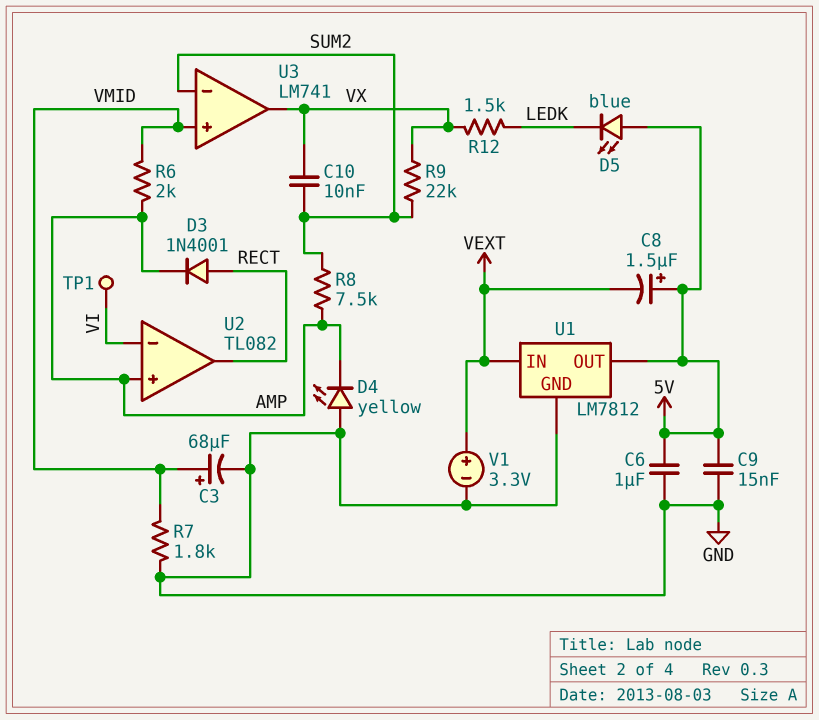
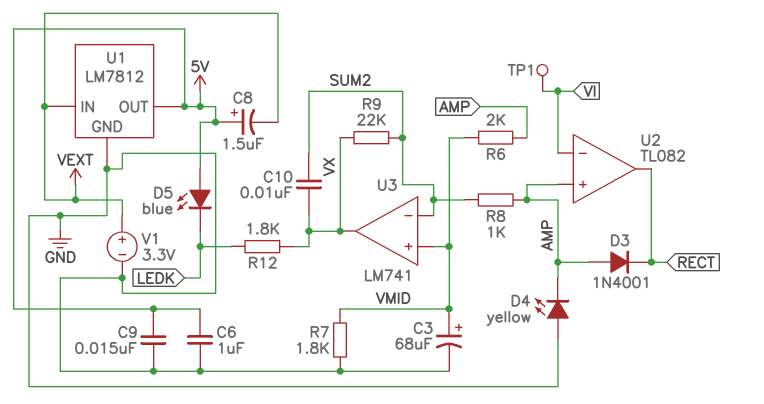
D3: diode 1N4001 (A RECT, K AMP) -> diode 1N4001 (A AMP, K RECT)
R8: 7.5k (AMP, SUM2) -> 1k (AMP, SUM2)
R12: 1.5k (LEDK, VX) -> 1.8k (LEDK, VX)

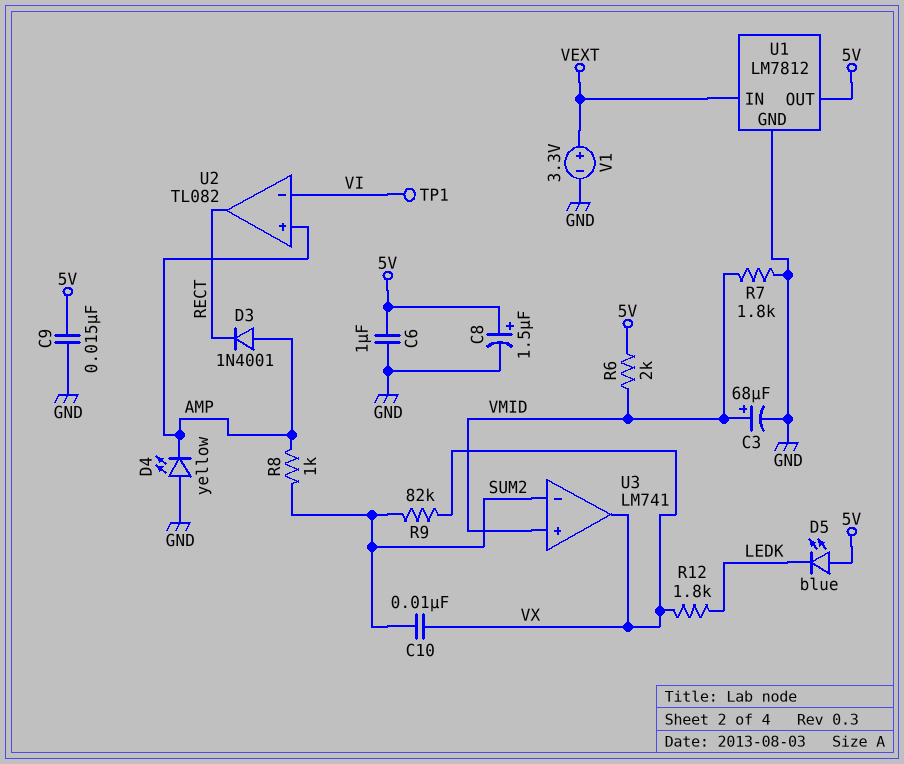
C8: 1.5uF (plus 5V, minus VEXT) -> 1.5uF (plus 5V, minus GND)
R6: 2k (AMP, VMID) -> 2k (5V, VMID)
R9: 22k (SUM2, VX) -> 82k (SUM2, VX)

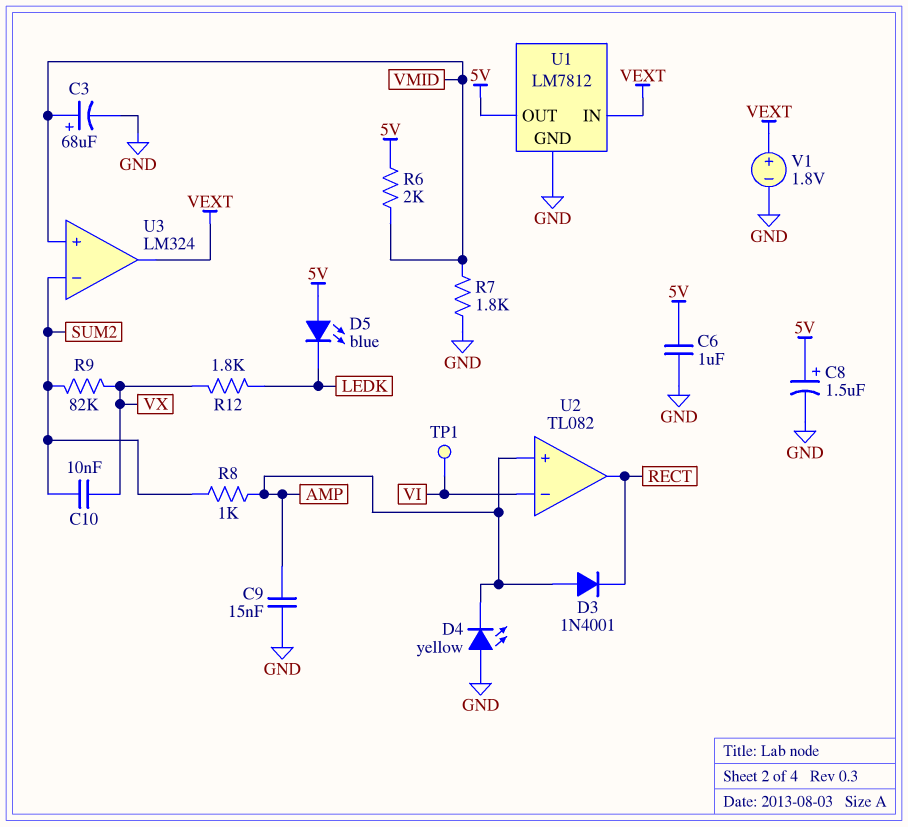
C9: 15nF (5V, GND) -> 15nF (AMP, GND)
U3: LM741 -> LM324
U3 pin out: VX -> VEXT
V1: 3.3V (plus VEXT, minus GND) -> 1.8V (plus VEXT, minus GND)

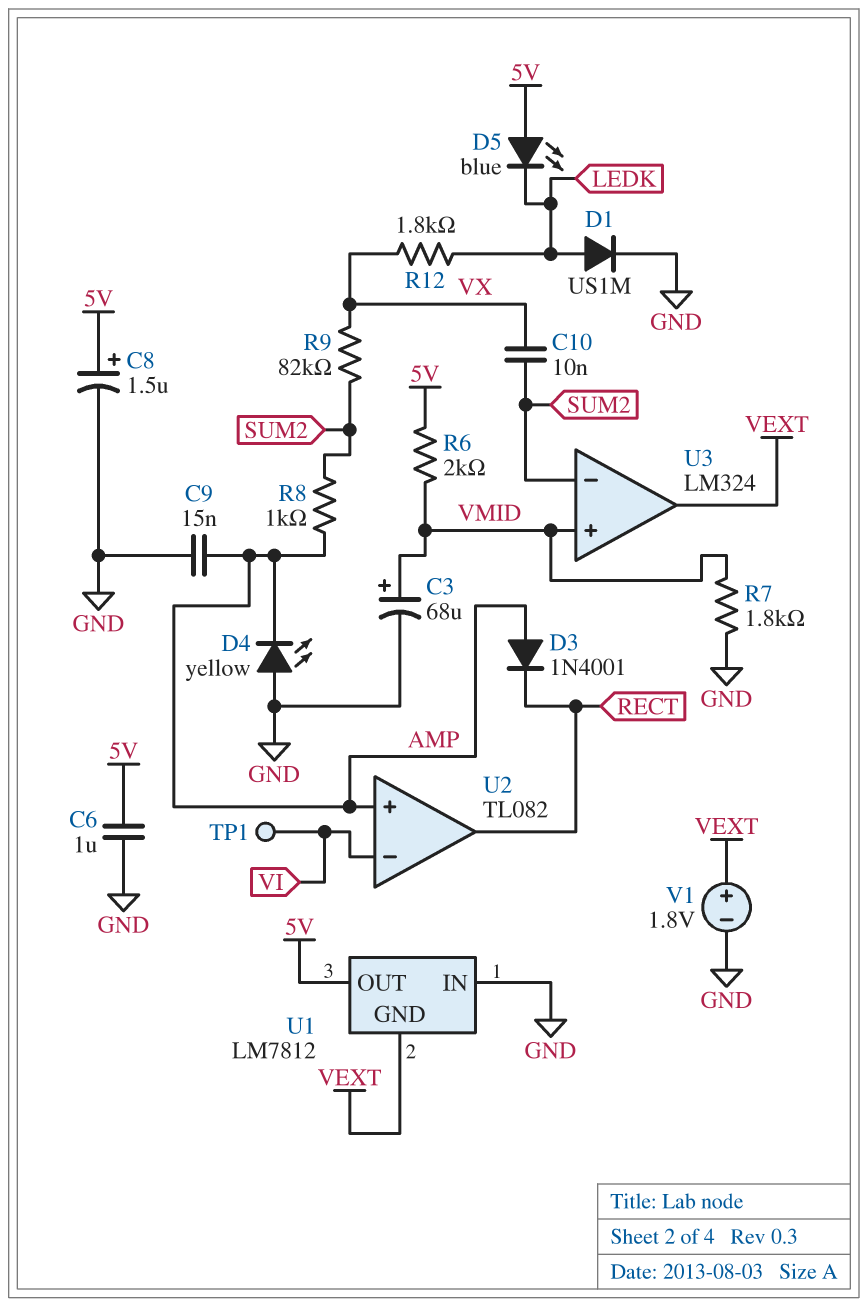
D1: none -> diode US1M (A LEDK, K GND)
U1 pin GND: GND -> VEXT
U1 pin IN: VEXT -> GND

